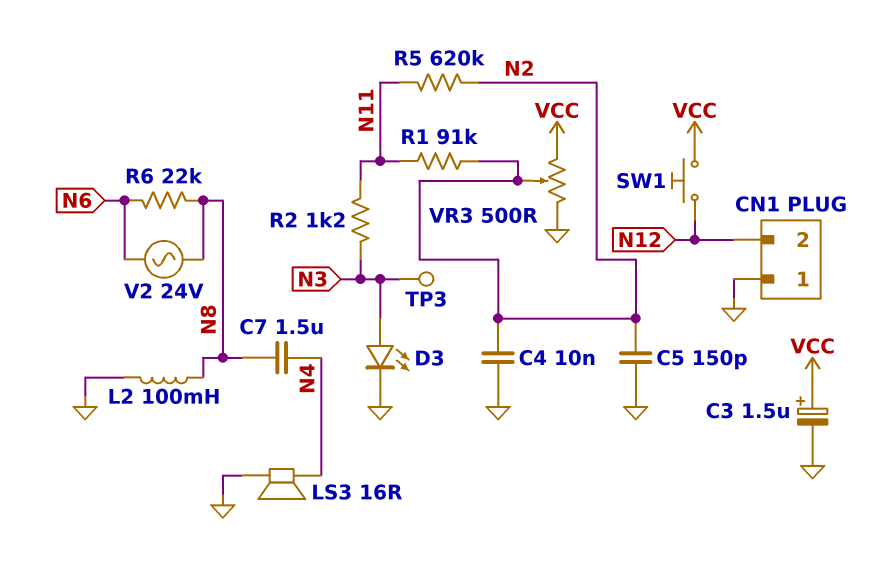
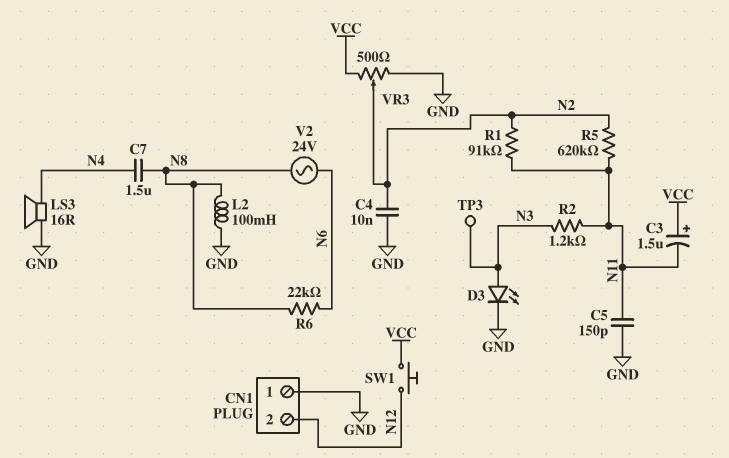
C3: 1.5uF (plus VCC, minus GND) -> 1.5uF (plus VCC, minus N11)
C5: 150pF (GND, N2) -> 150pF (GND, N11)

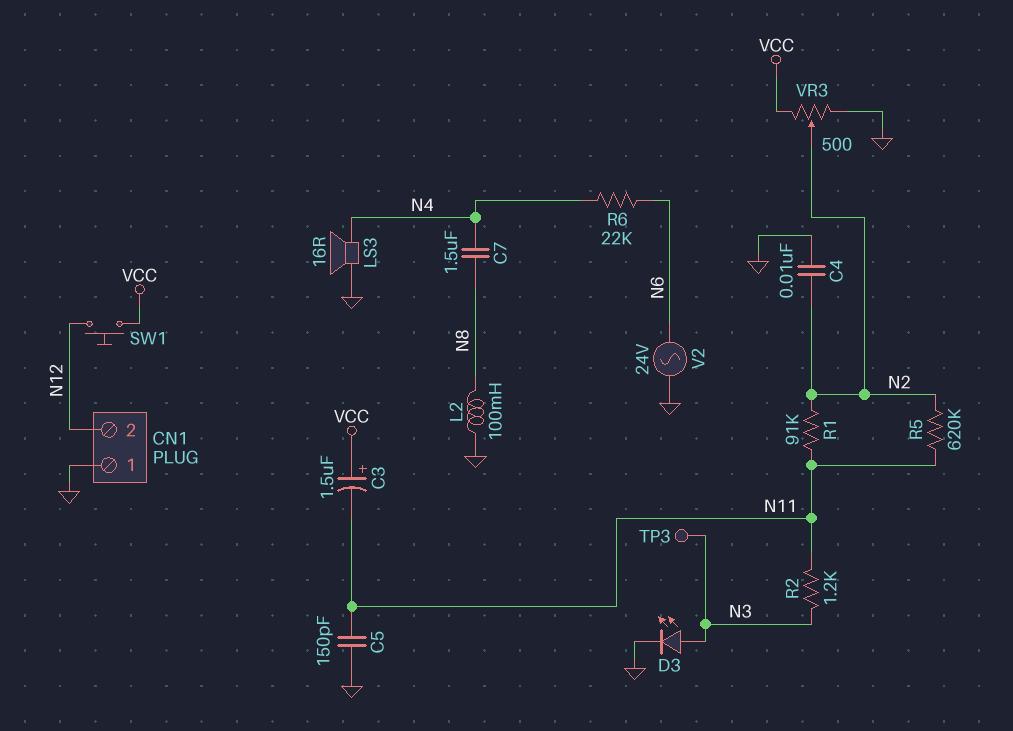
R6: 22k (N6, N8) -> 22k (N4, N6)
V2: AC 24V (N6, N8) -> AC 24V (GND, N6)

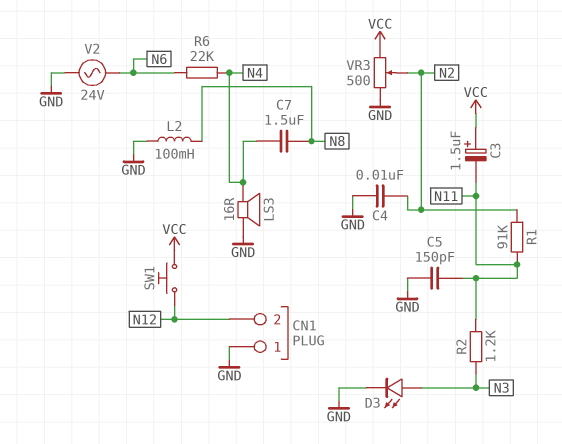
R5: 620k (N2, N11) -> none
TP3: test point (N3) -> none

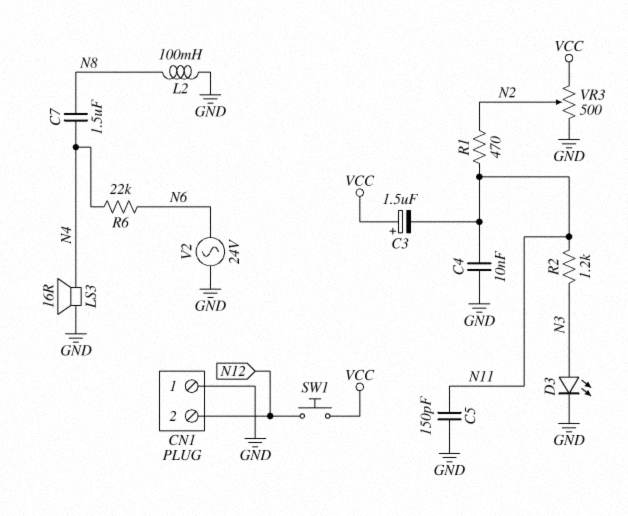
C4: 10nF (GND, N2) -> 10nF (GND, N11)
R1: 91k (N2, N11) -> 470 (N2, N11)

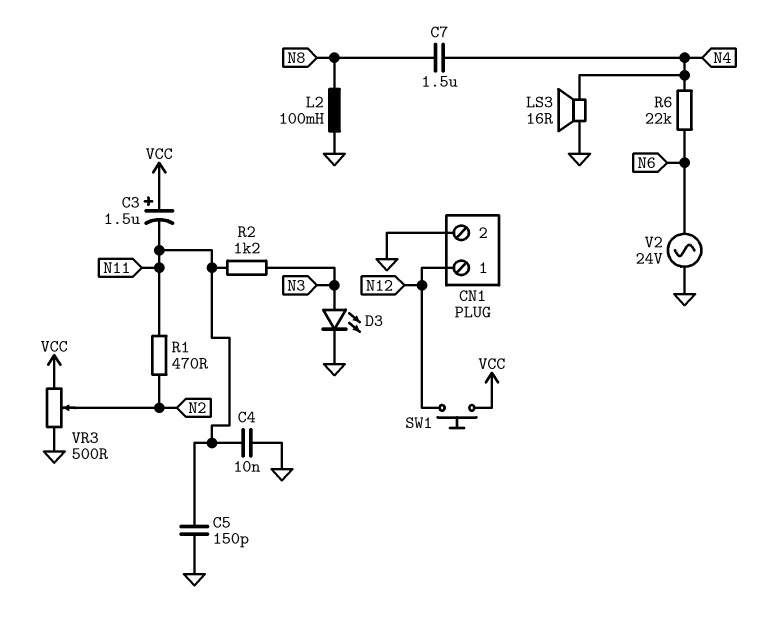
CN1 pin 1: GND -> N12
CN1 pin 2: N12 -> GND

